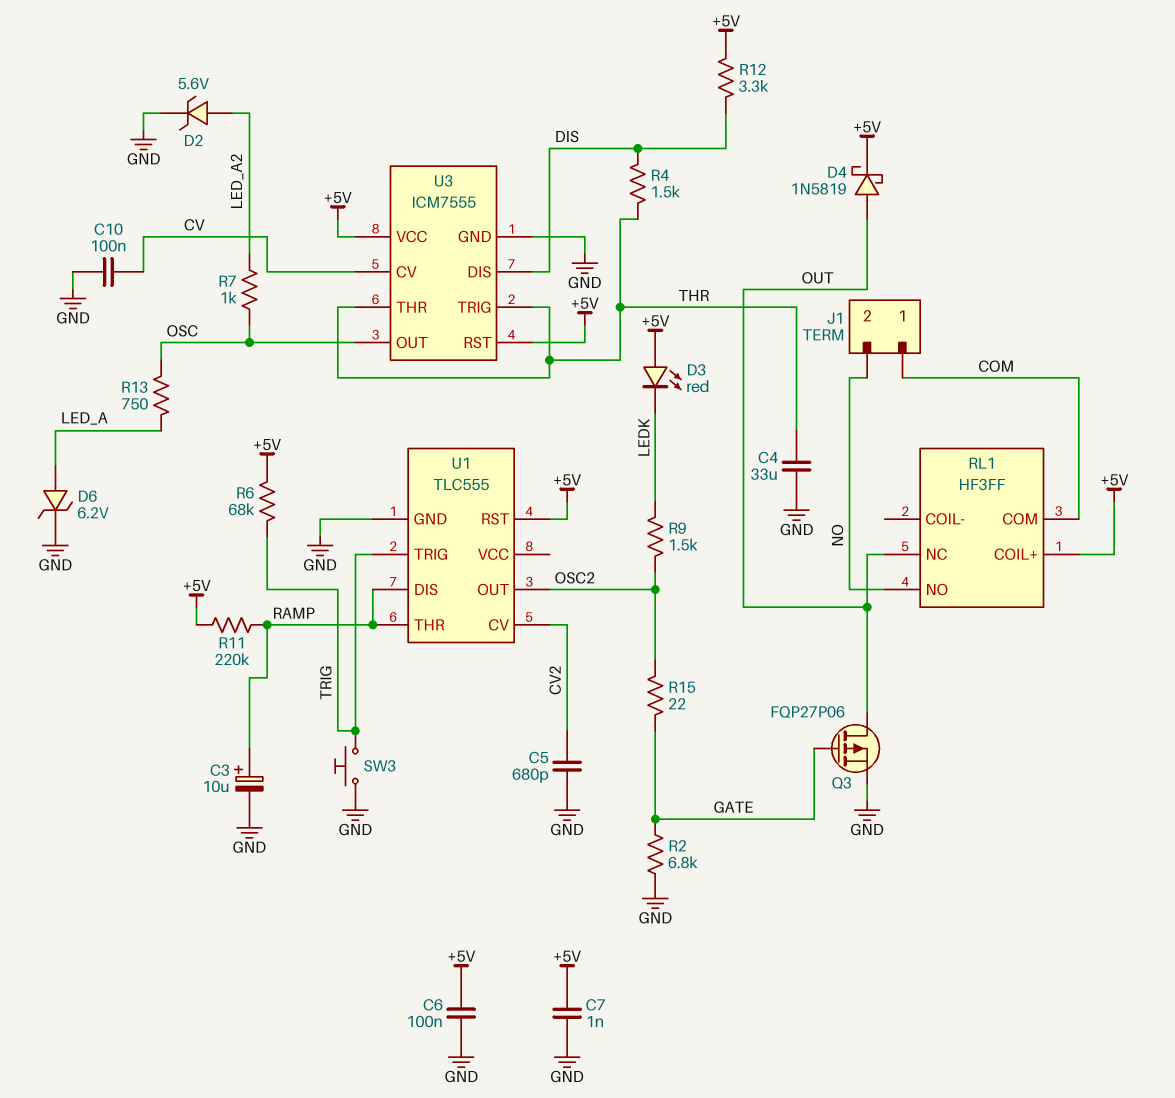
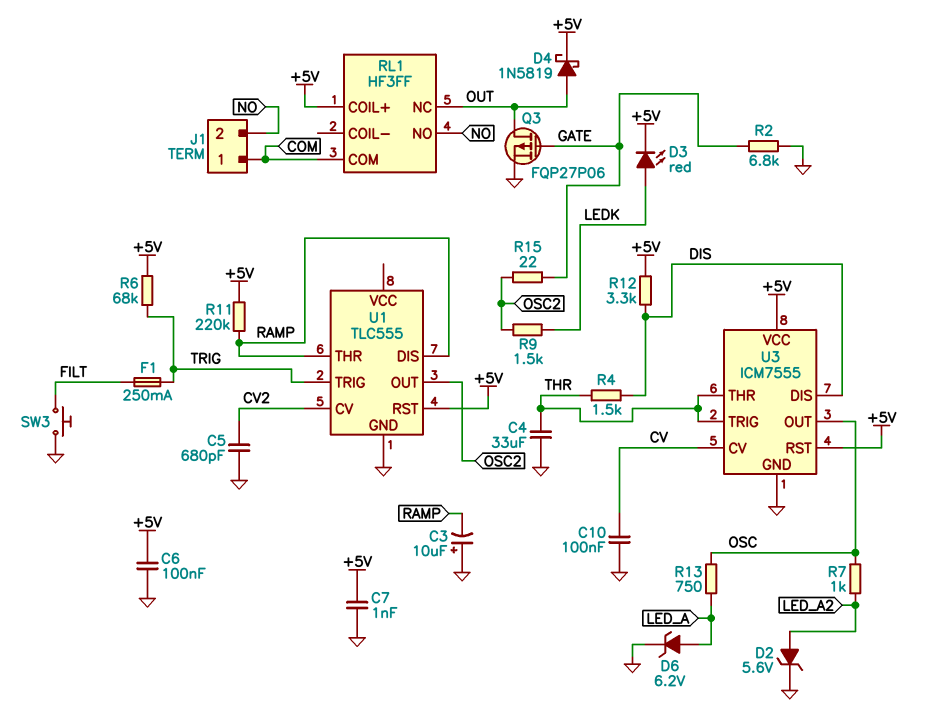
C3: 10uF (plus RAMP, minus GND) -> 10uF (plus GND, minus RAMP)
D3: LED red (A +5V, K LEDK) -> LED red (A LEDK, K +5V)
F1: none -> 250mA (FILT, TRIG)
SW3: button (GND, TRIG) -> button (FILT, GND)

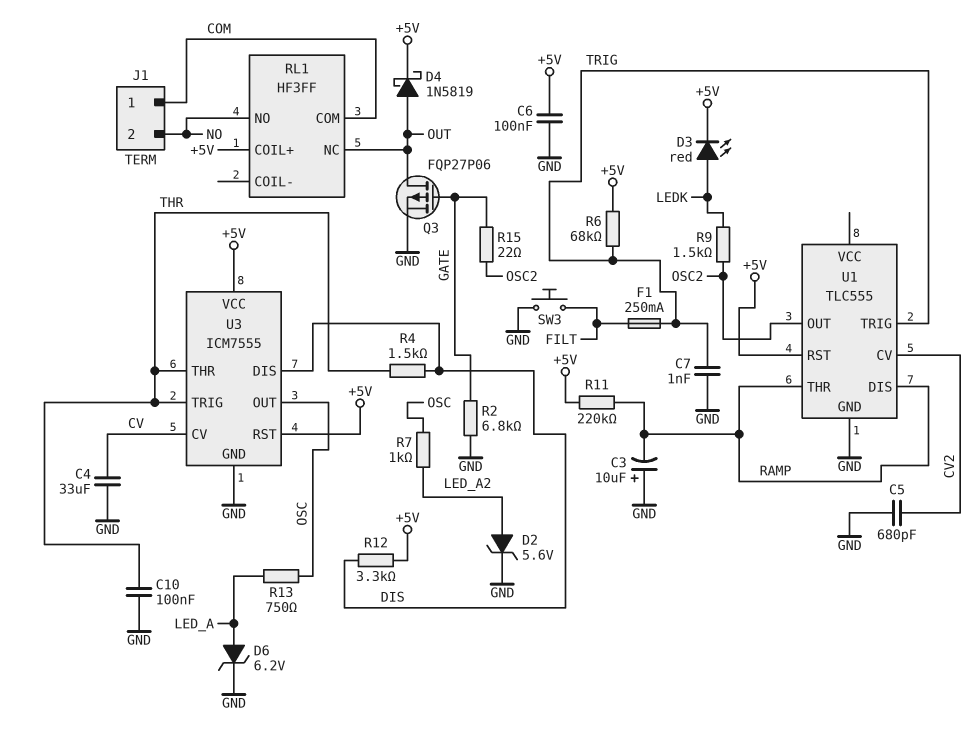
C4: 33uF (GND, THR) -> 33uF (CV, GND)
C7: 1nF (+5V, GND) -> 1nF (GND, TRIG)
C10: 100nF (CV, GND) -> 100nF (GND, THR)

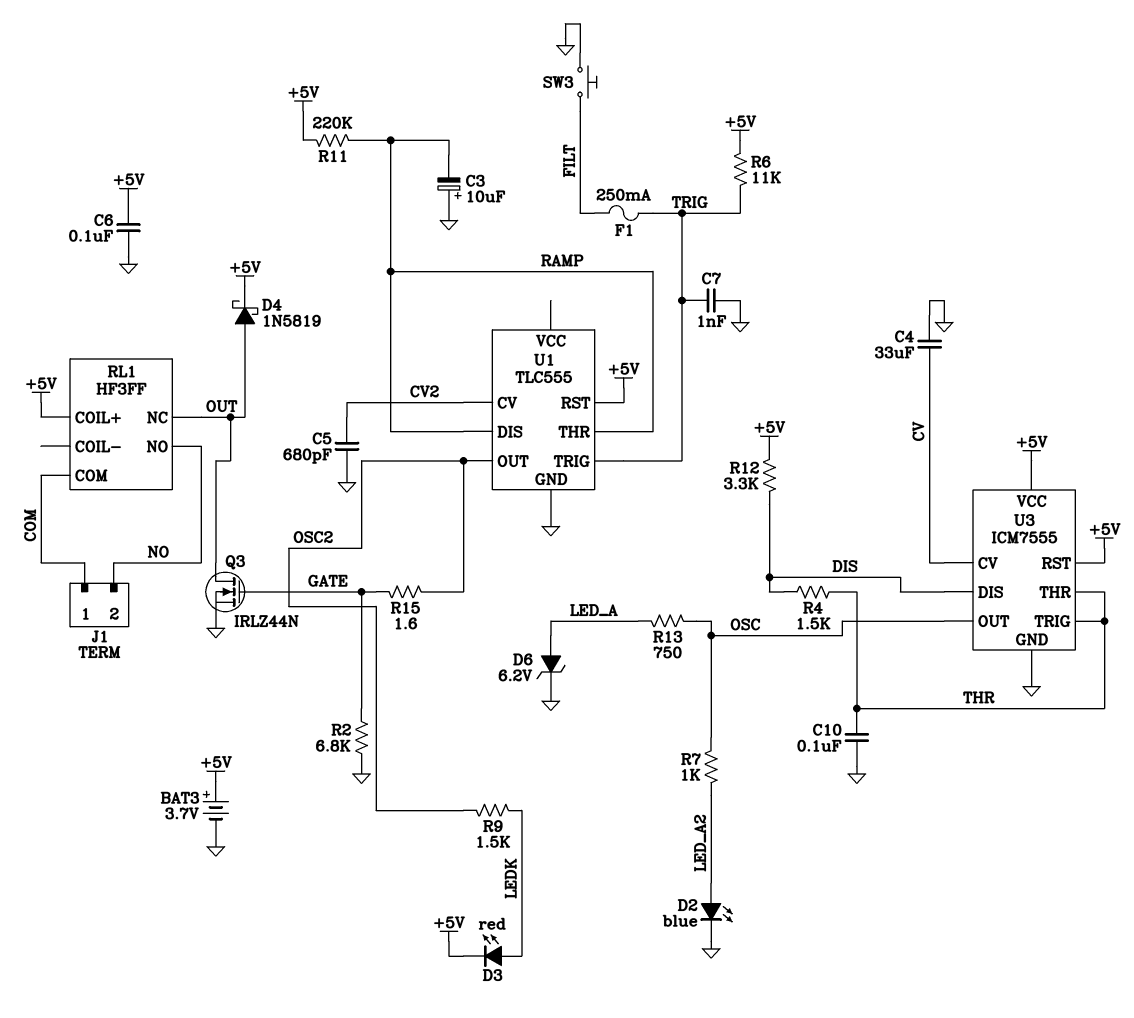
BAT3: none -> 3.7V (plus +5V, minus GND)
D2: zener 5.6V (A LED_A2, K GND) -> LED blue (A LED_A2, K GND)
Q3: PMOS FQP27P06 (G GATE, D OUT, S GND) -> NMOS IRLZ44N (G GATE, D OUT, S GND)
R6: 68k (+5V, TRIG) -> 11k (+5V, TRIG)
R15: 22 (GATE, OSC2) -> 1.6 (GATE, OSC2)

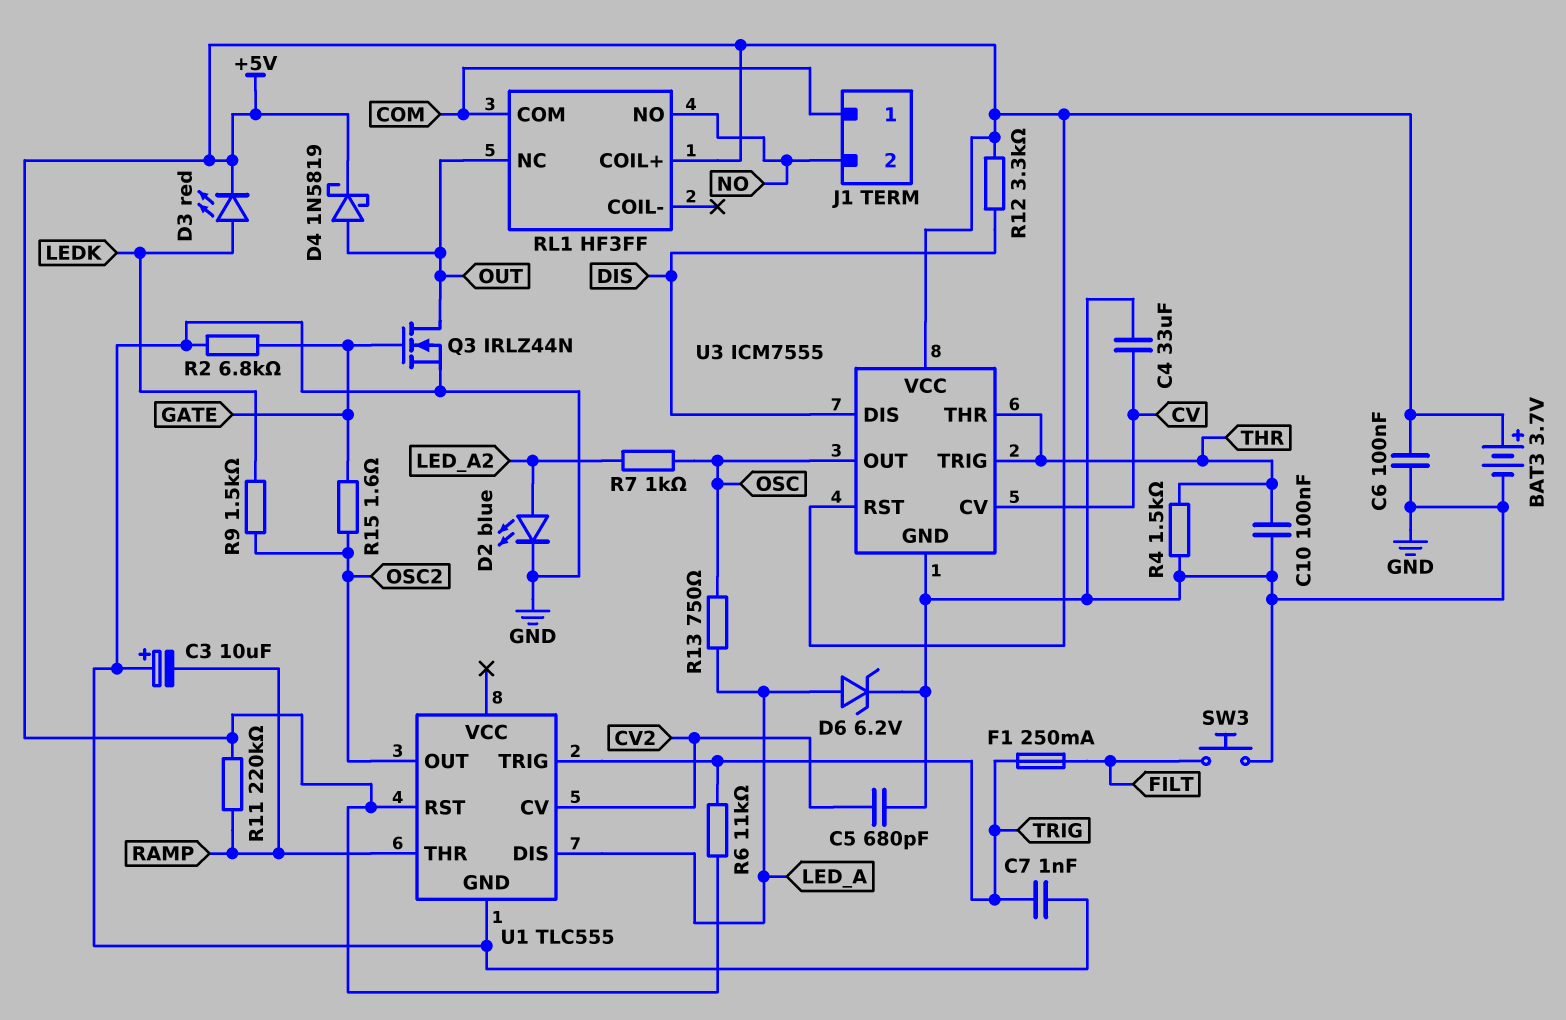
R4: 1.5k (DIS, THR) -> 1.5k (GND, THR)
U1 pin DIS: RAMP -> LED_A

